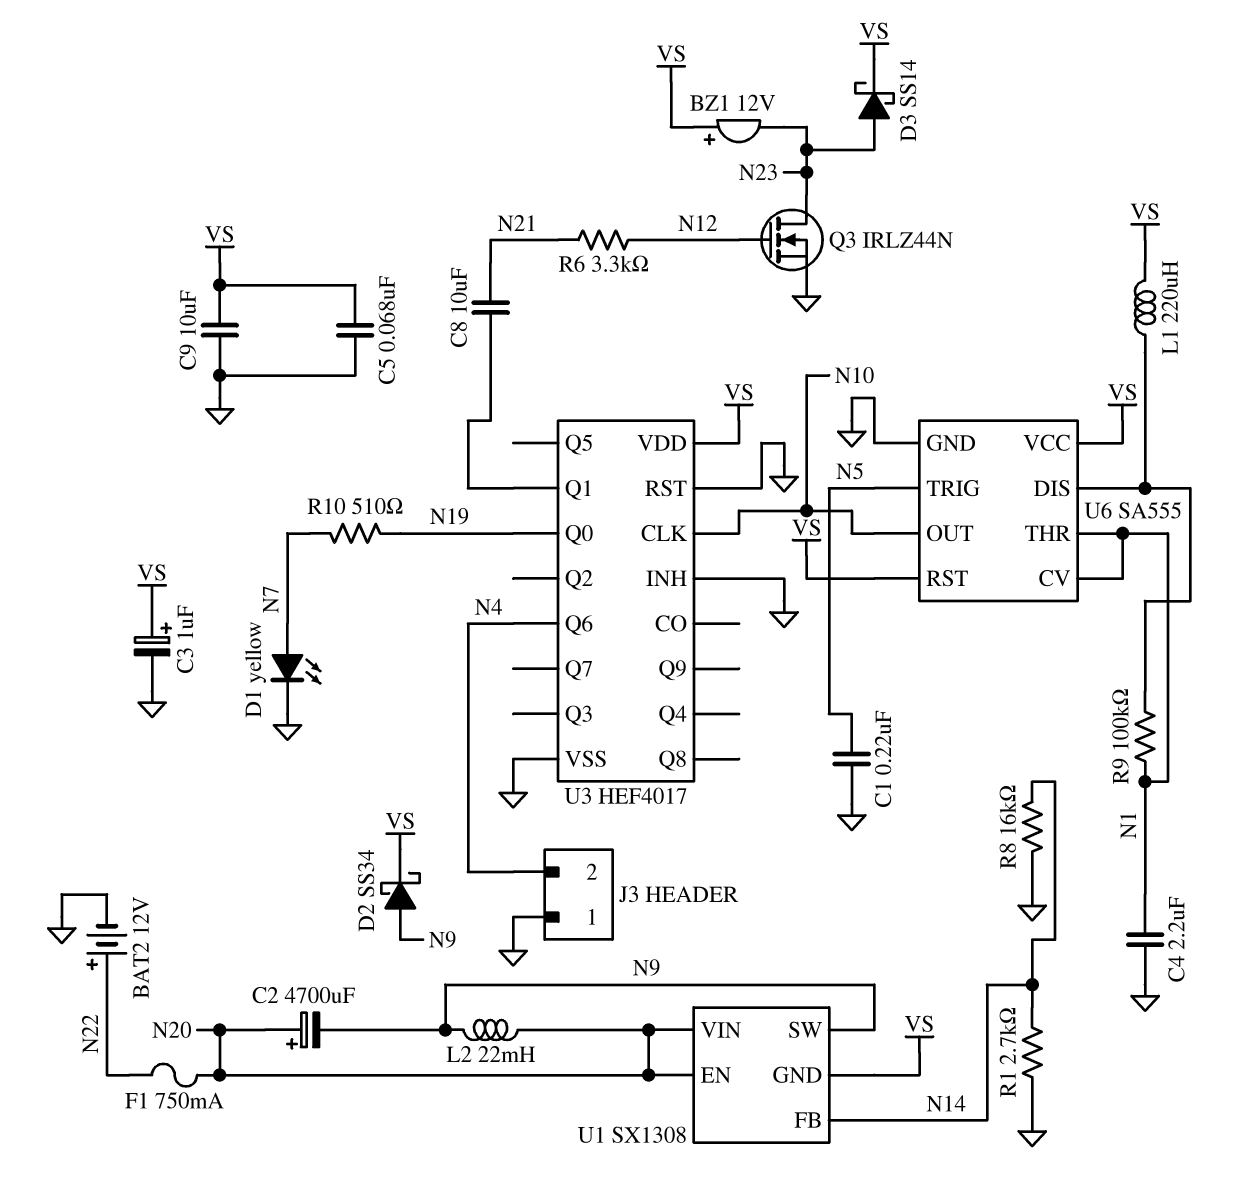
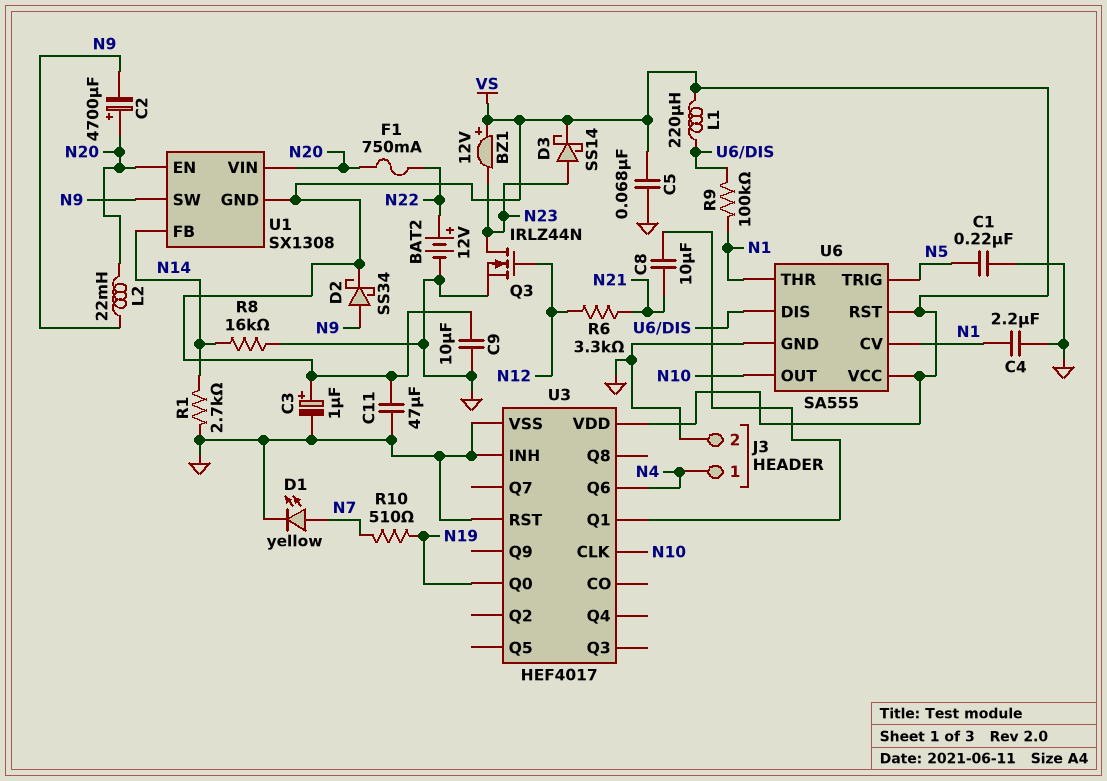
C11: none -> 47uF (GND, VS)
J3 pin 1: GND -> N4
J3 pin 2: N4 -> GND

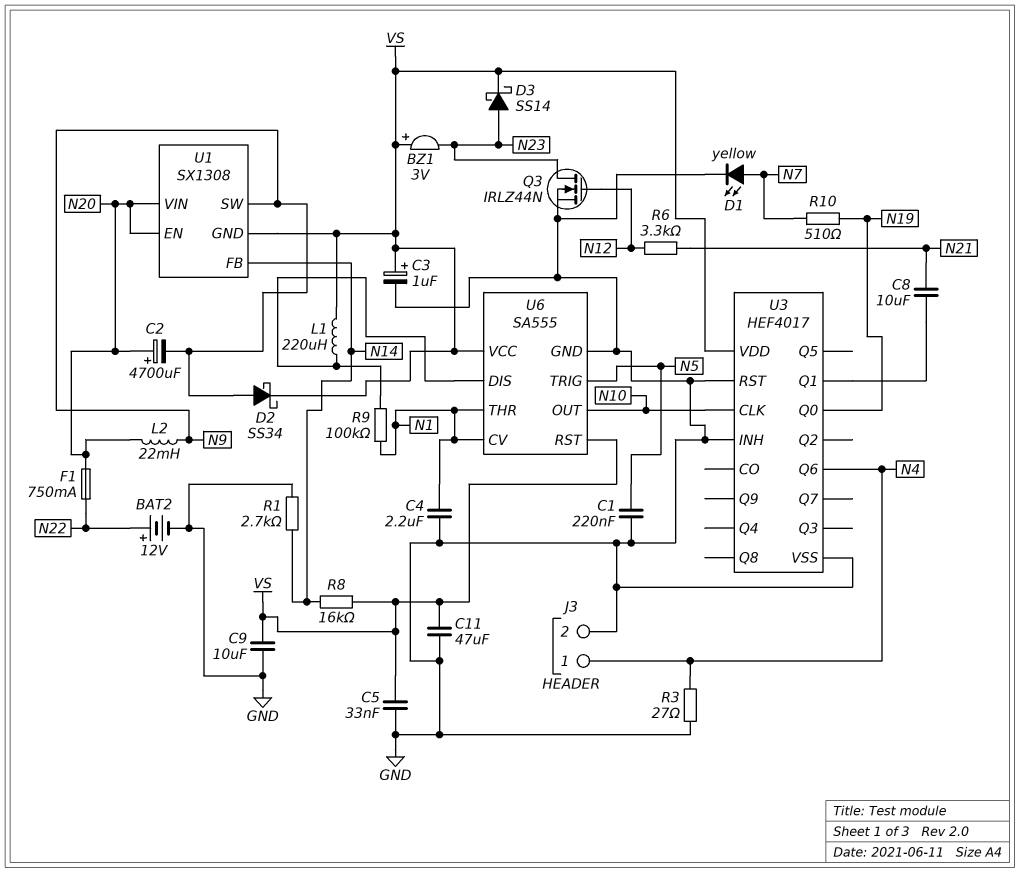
BZ1: buzzer 12V (plus VS, minus N23) -> buzzer 3V (plus VS, minus N23)
C5: 68nF (GND, VS) -> 33nF (GND, VS)
R3: none -> 27 (GND, N4)
R8: 16k (GND, N14) -> 16k (N14, VS)

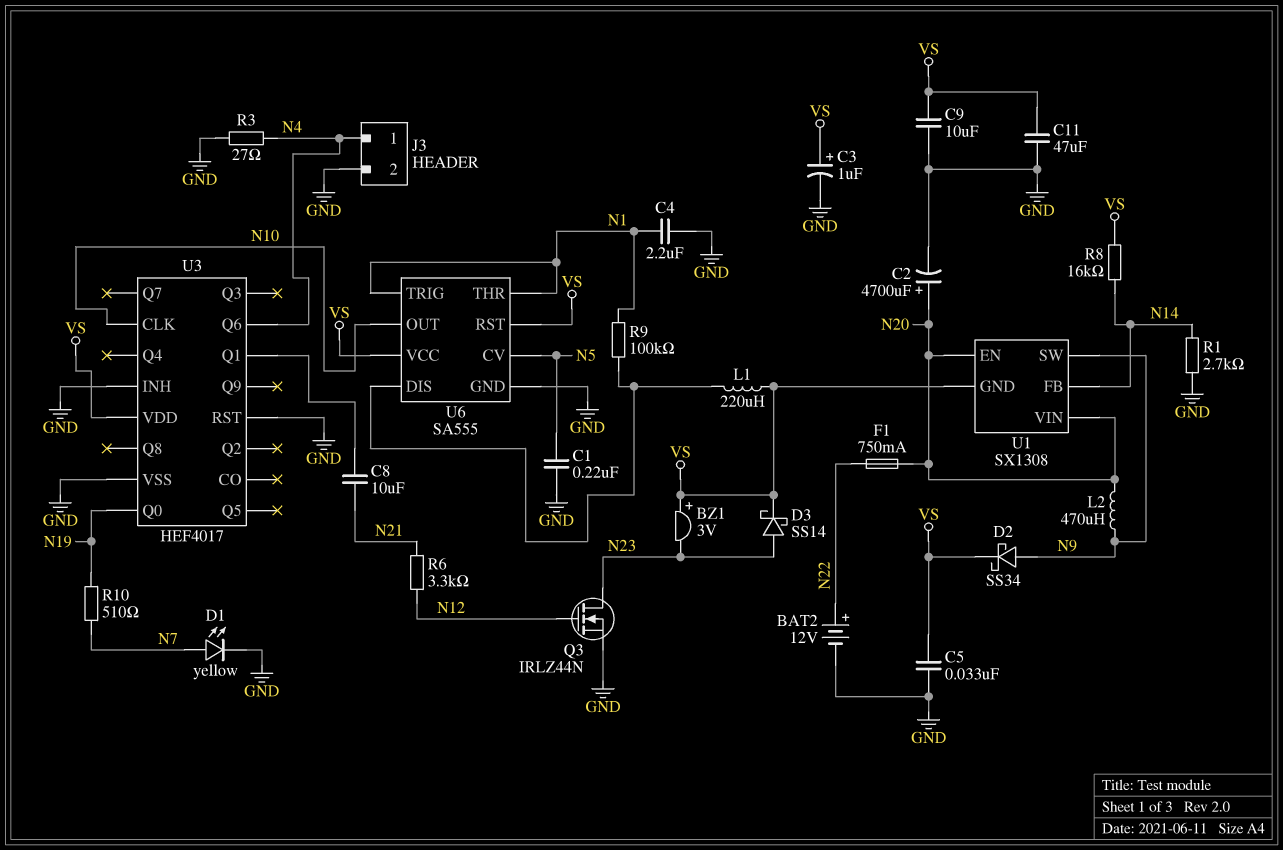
C2: 4700uF (plus N20, minus N9) -> 4700uF (plus N20, minus GND)
L2: 22mH (N9, N20) -> 470uH (N9, N20)
U6 pin CV: N1 -> N5
U6 pin TRIG: N5 -> N1

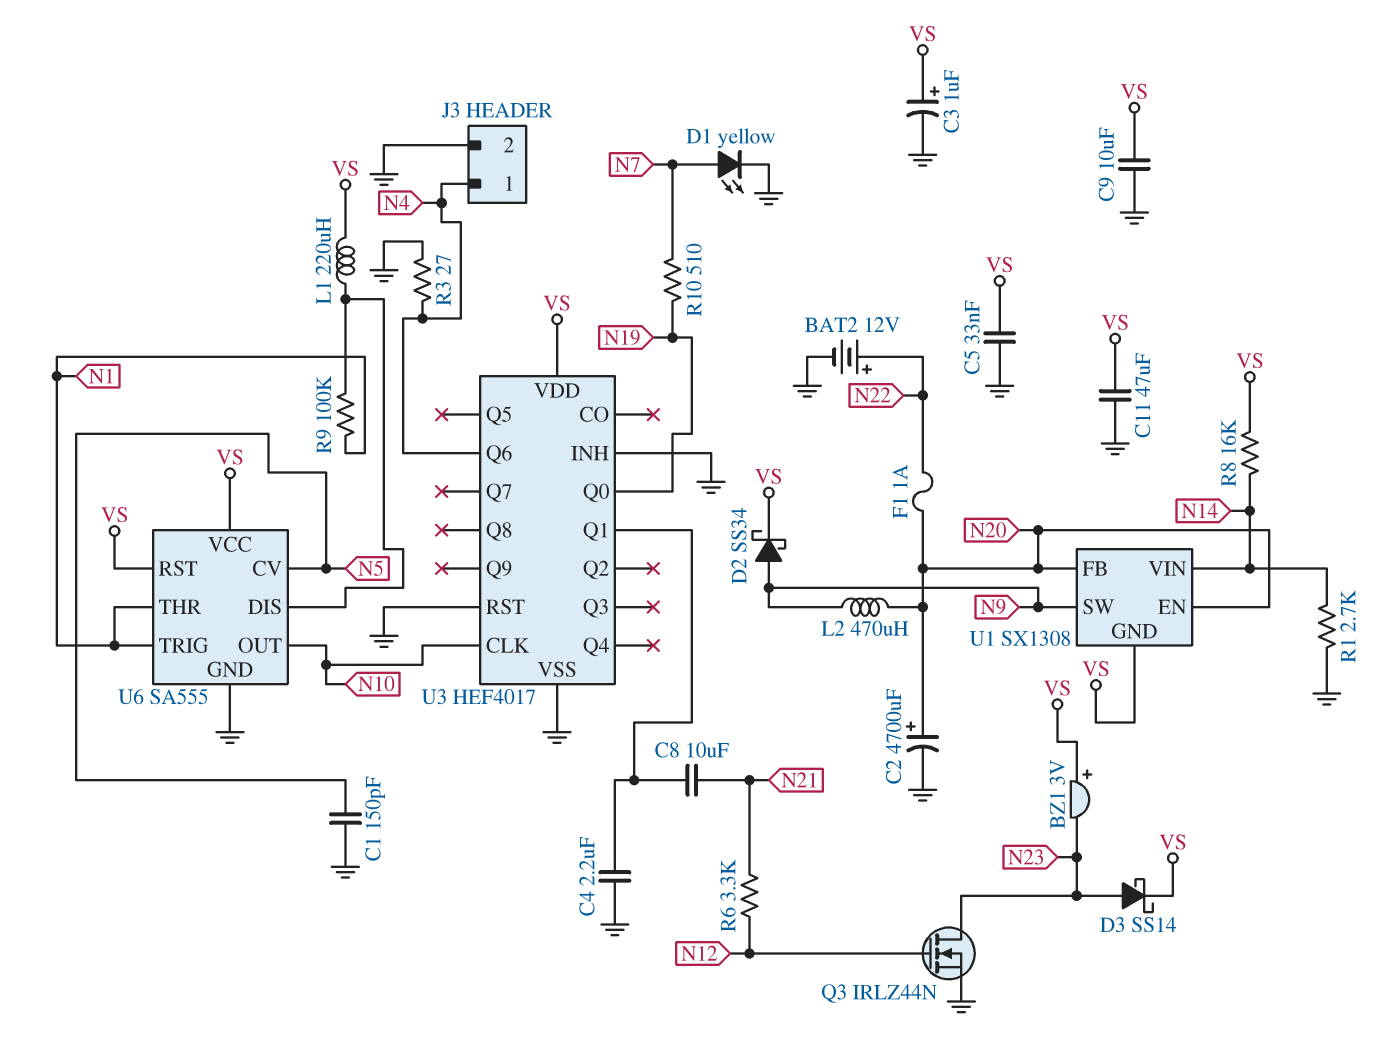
C1: 220nF (GND, N5) -> 150pF (GND, N5)
C4: 2.2uF (GND, N1) -> 2.2uF (GND, U3/Q1)
F1: 750mA (N20, N22) -> 1A (N20, N22)
U1 pin FB: N14 -> N20
U1 pin VIN: N20 -> N14

